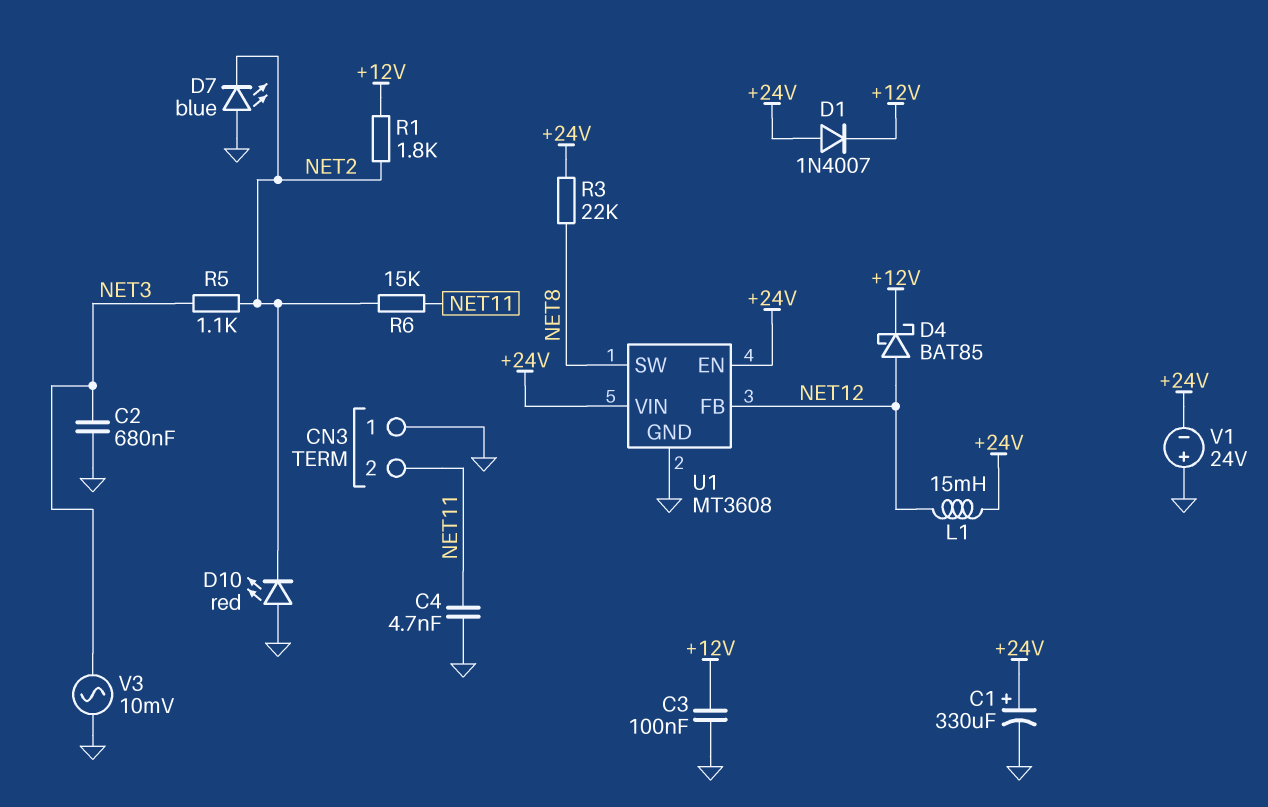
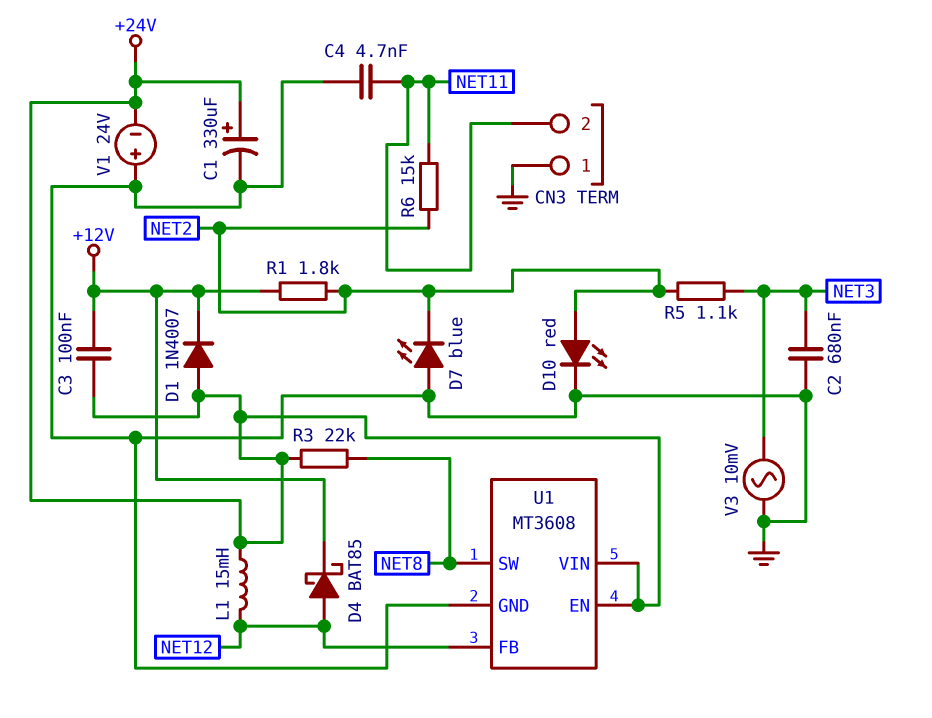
C3: 100nF (+12V, GND) -> 100nF (+12V, +24V)
D10: LED red (A GND, K NET2) -> LED red (A NET2, K GND)

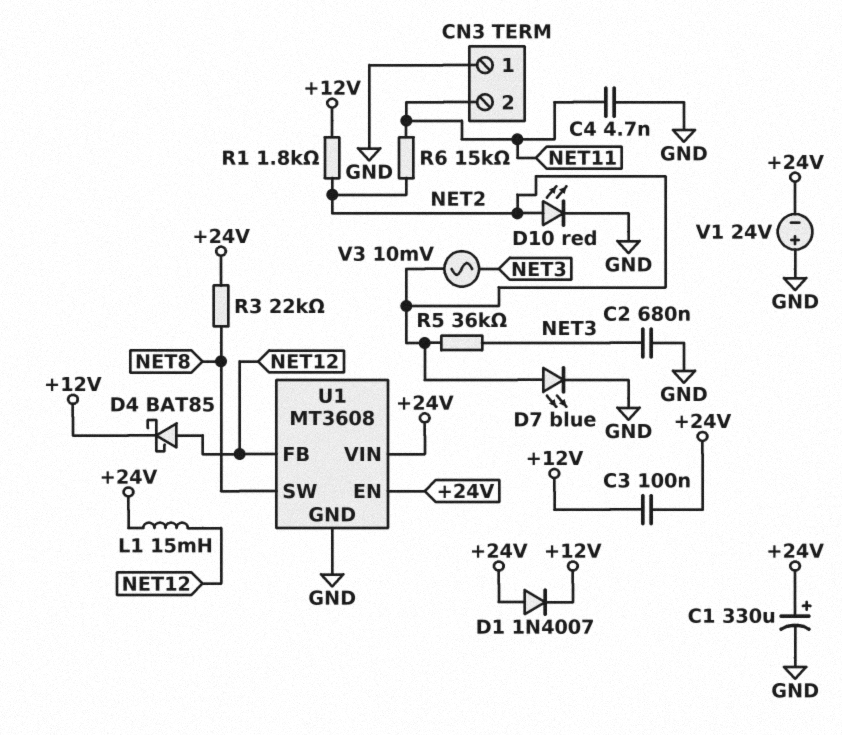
D7: LED blue (A GND, K NET2) -> LED blue (A NET2, K GND)
R5: 1.1k (NET2, NET3) -> 36k (NET2, NET3)
V3: AC 10mV (GND, NET3) -> AC 10mV (NET2, NET3)

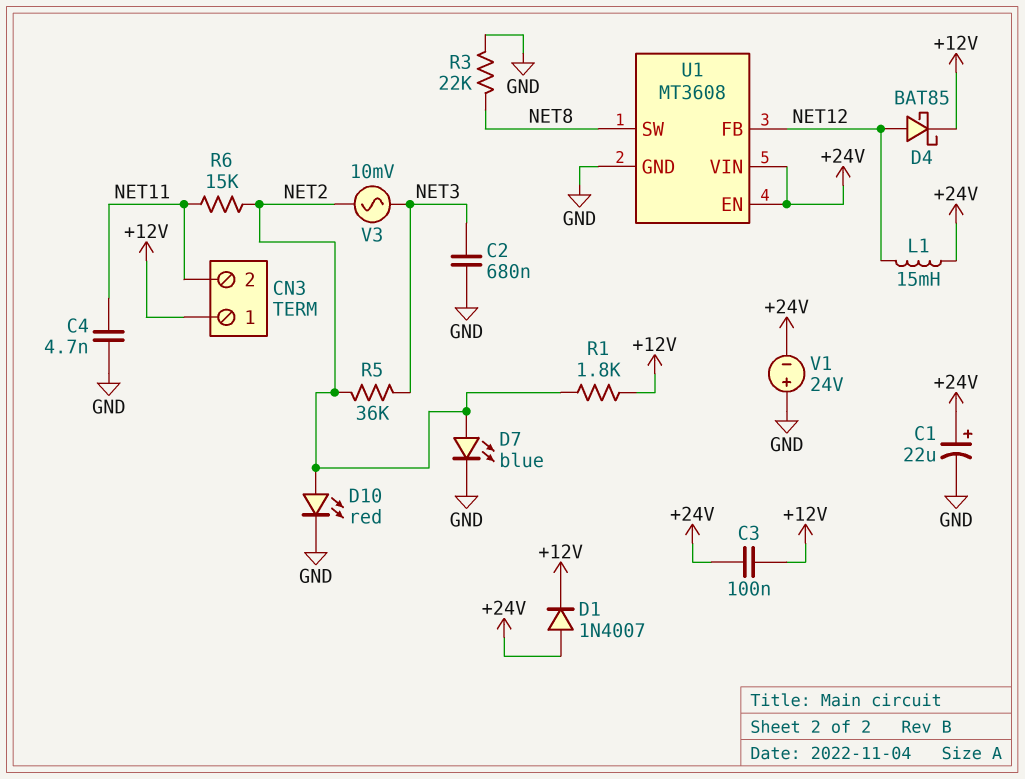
C1: 330uF (plus +24V, minus GND) -> 22uF (plus +24V, minus GND)
CN3 pin 1: GND -> +12V
R3: 22k (+24V, NET8) -> 22k (GND, NET8)

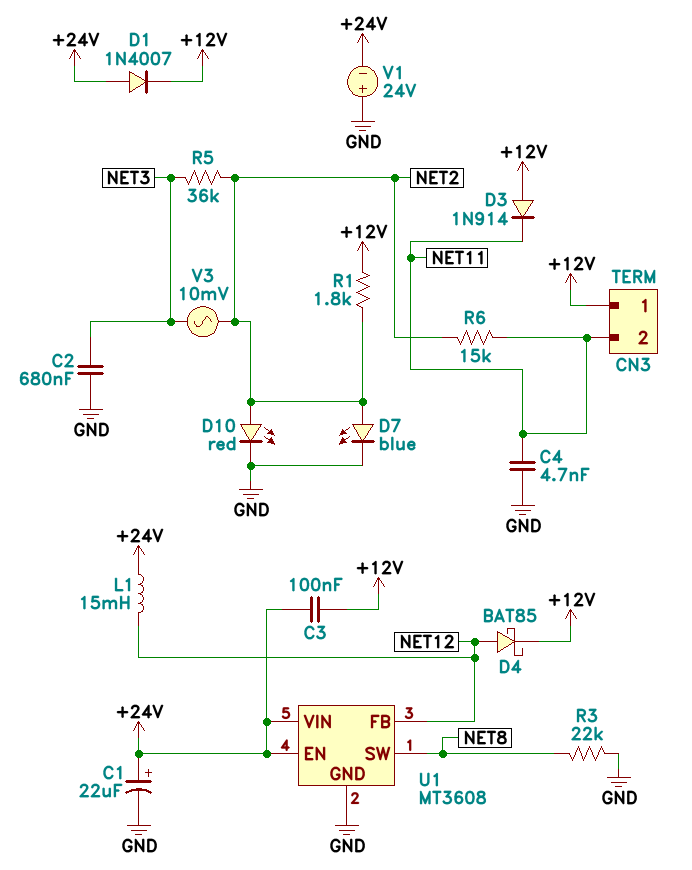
D3: none -> diode 1N914 (A +12V, K NET11)

